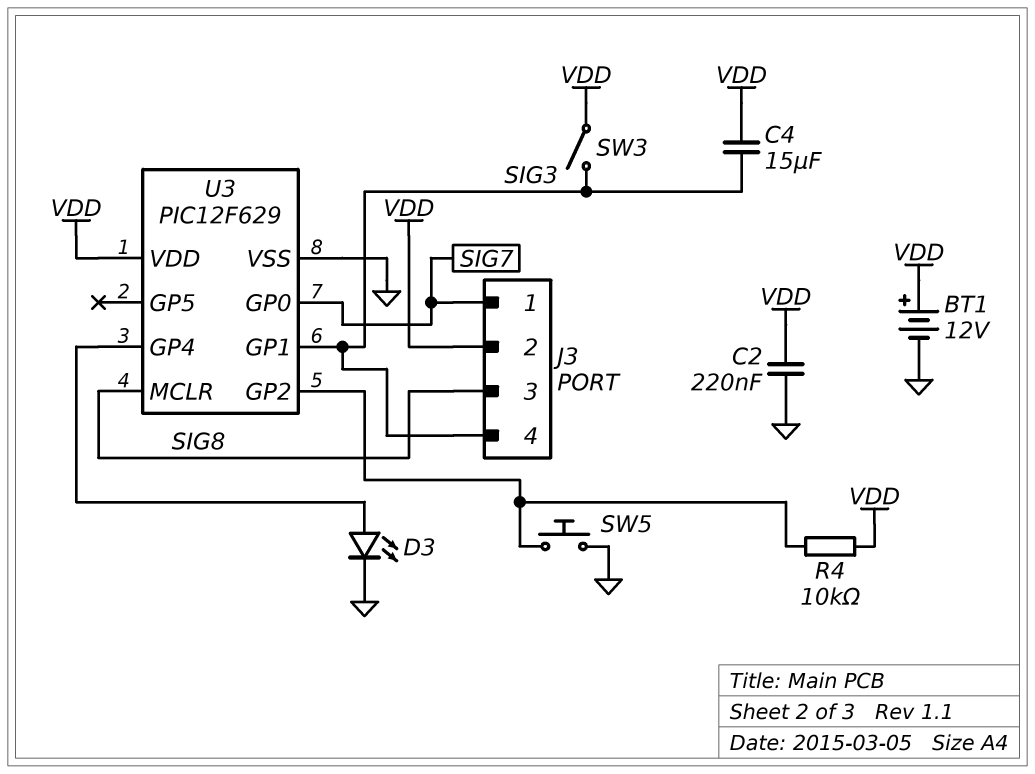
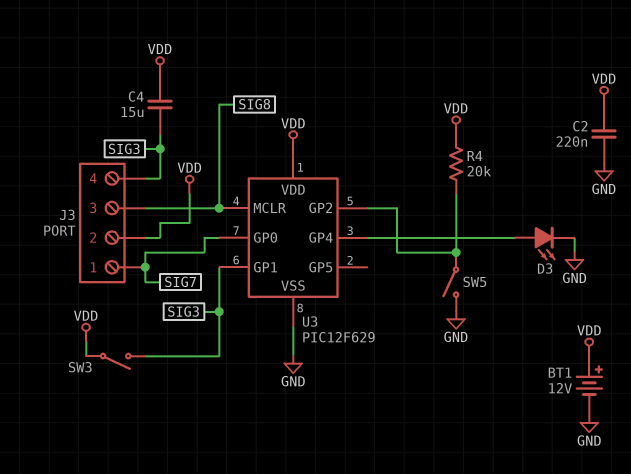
R4: 10k (U3/GP2, VDD) -> 20k (U3/GP2, VDD)
SW5: button (GND, U3/GP2) -> switch (GND, U3/GP2)

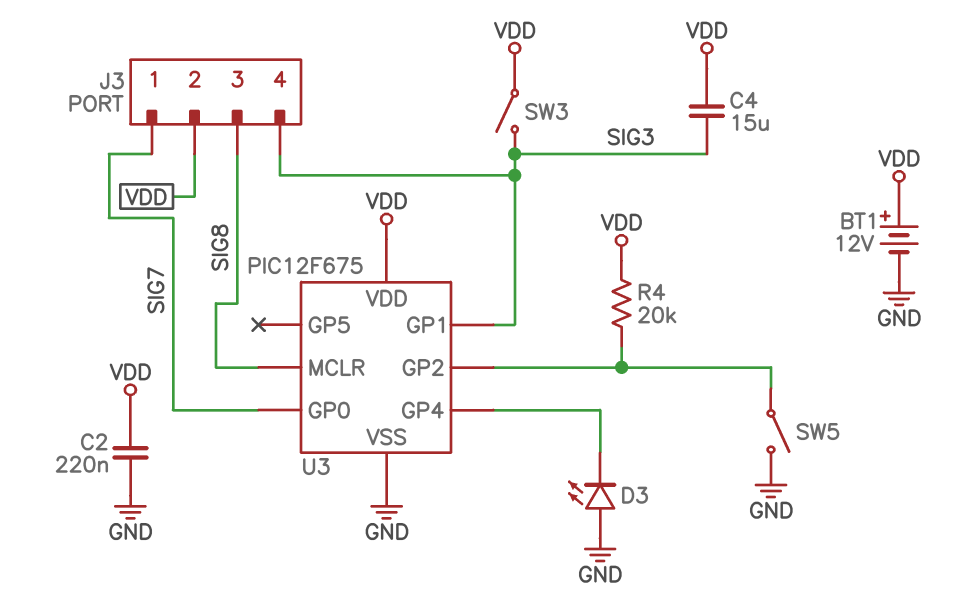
D3: LED (A U3/GP4, K GND) -> LED (A GND, K U3/GP4)
U3: PIC12F629 -> PIC12F675

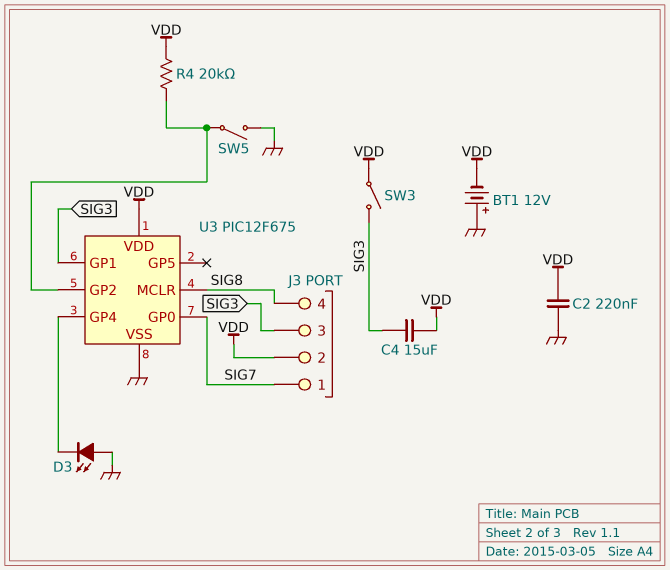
BT1: 12V (plus VDD, minus GND) -> 12V (plus GND, minus VDD)
J3 pin 3: SIG8 -> SIG3
J3 pin 4: SIG3 -> SIG8

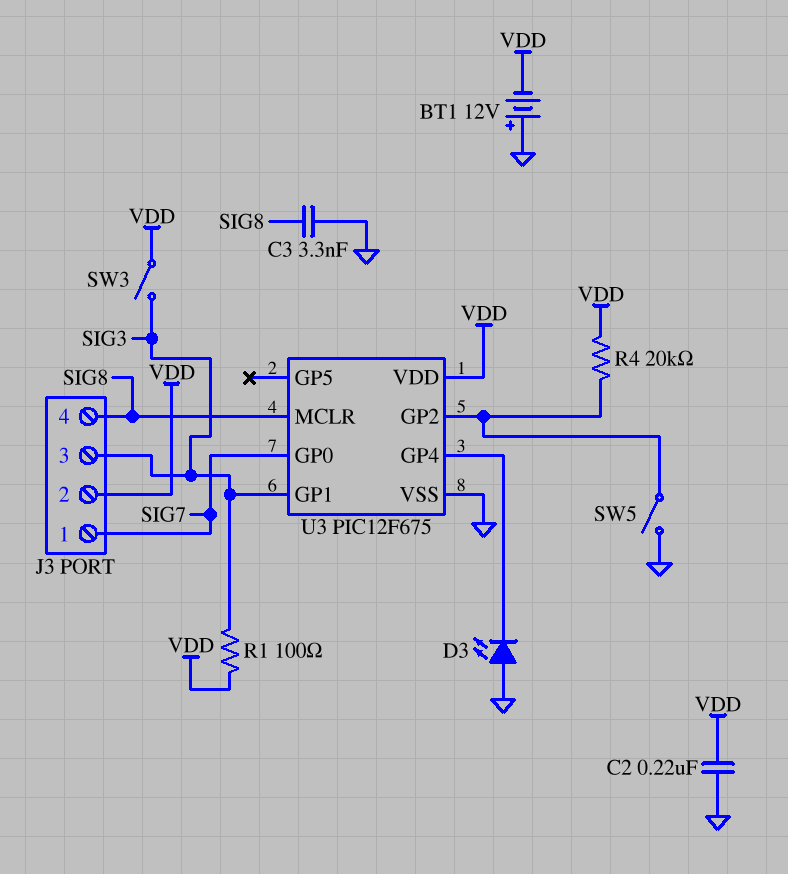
C3: none -> 3.3nF (GND, SIG8)
C4: 15uF (SIG3, VDD) -> none
R1: none -> 100 (SIG3, VDD)

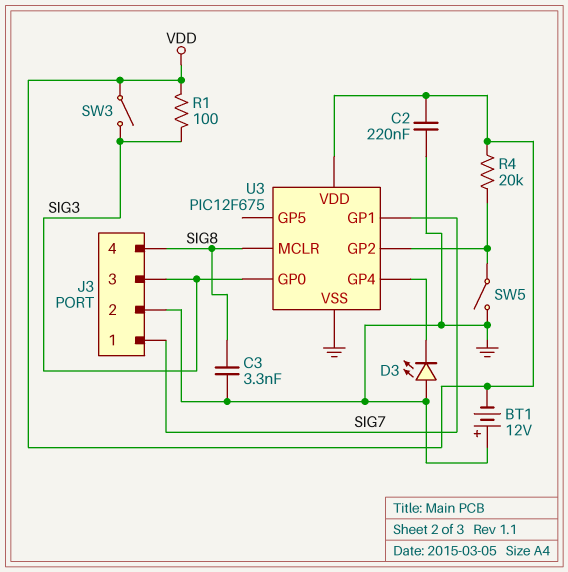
J3 pin 2: VDD -> GND
U3 pin GP0: SIG7 -> SIG3
U3 pin GP1: SIG3 -> SIG7

